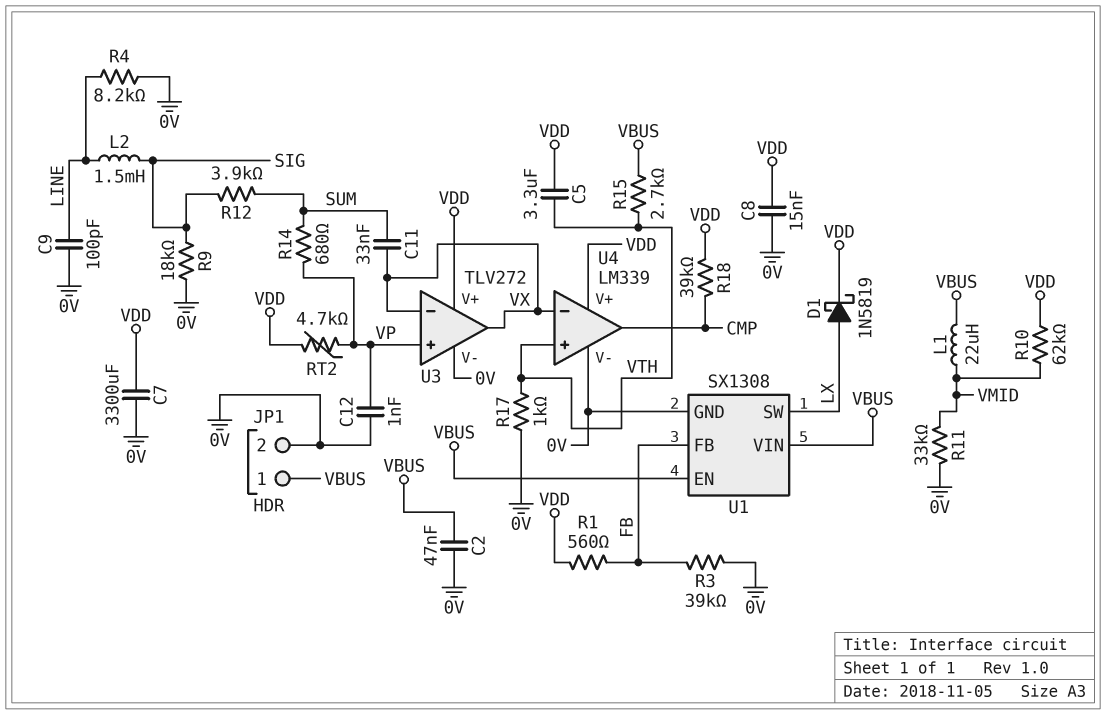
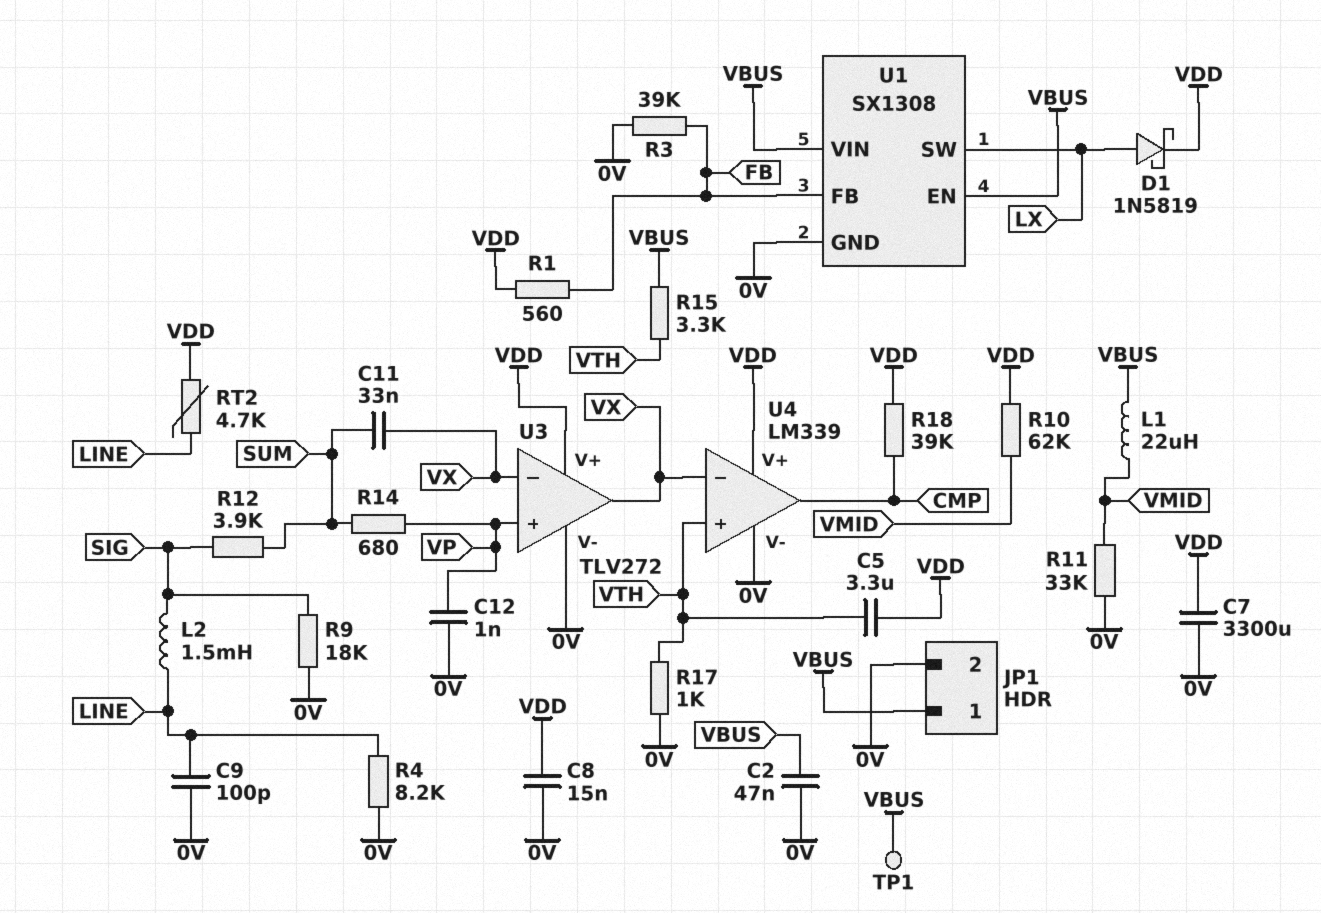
R15: 2.7k (VBUS, VTH) -> 3.3k (VBUS, VTH)
RT2: 4.7k (VDD, VP) -> 4.7k (LINE, VDD)
TP1: none -> test point (VBUS)

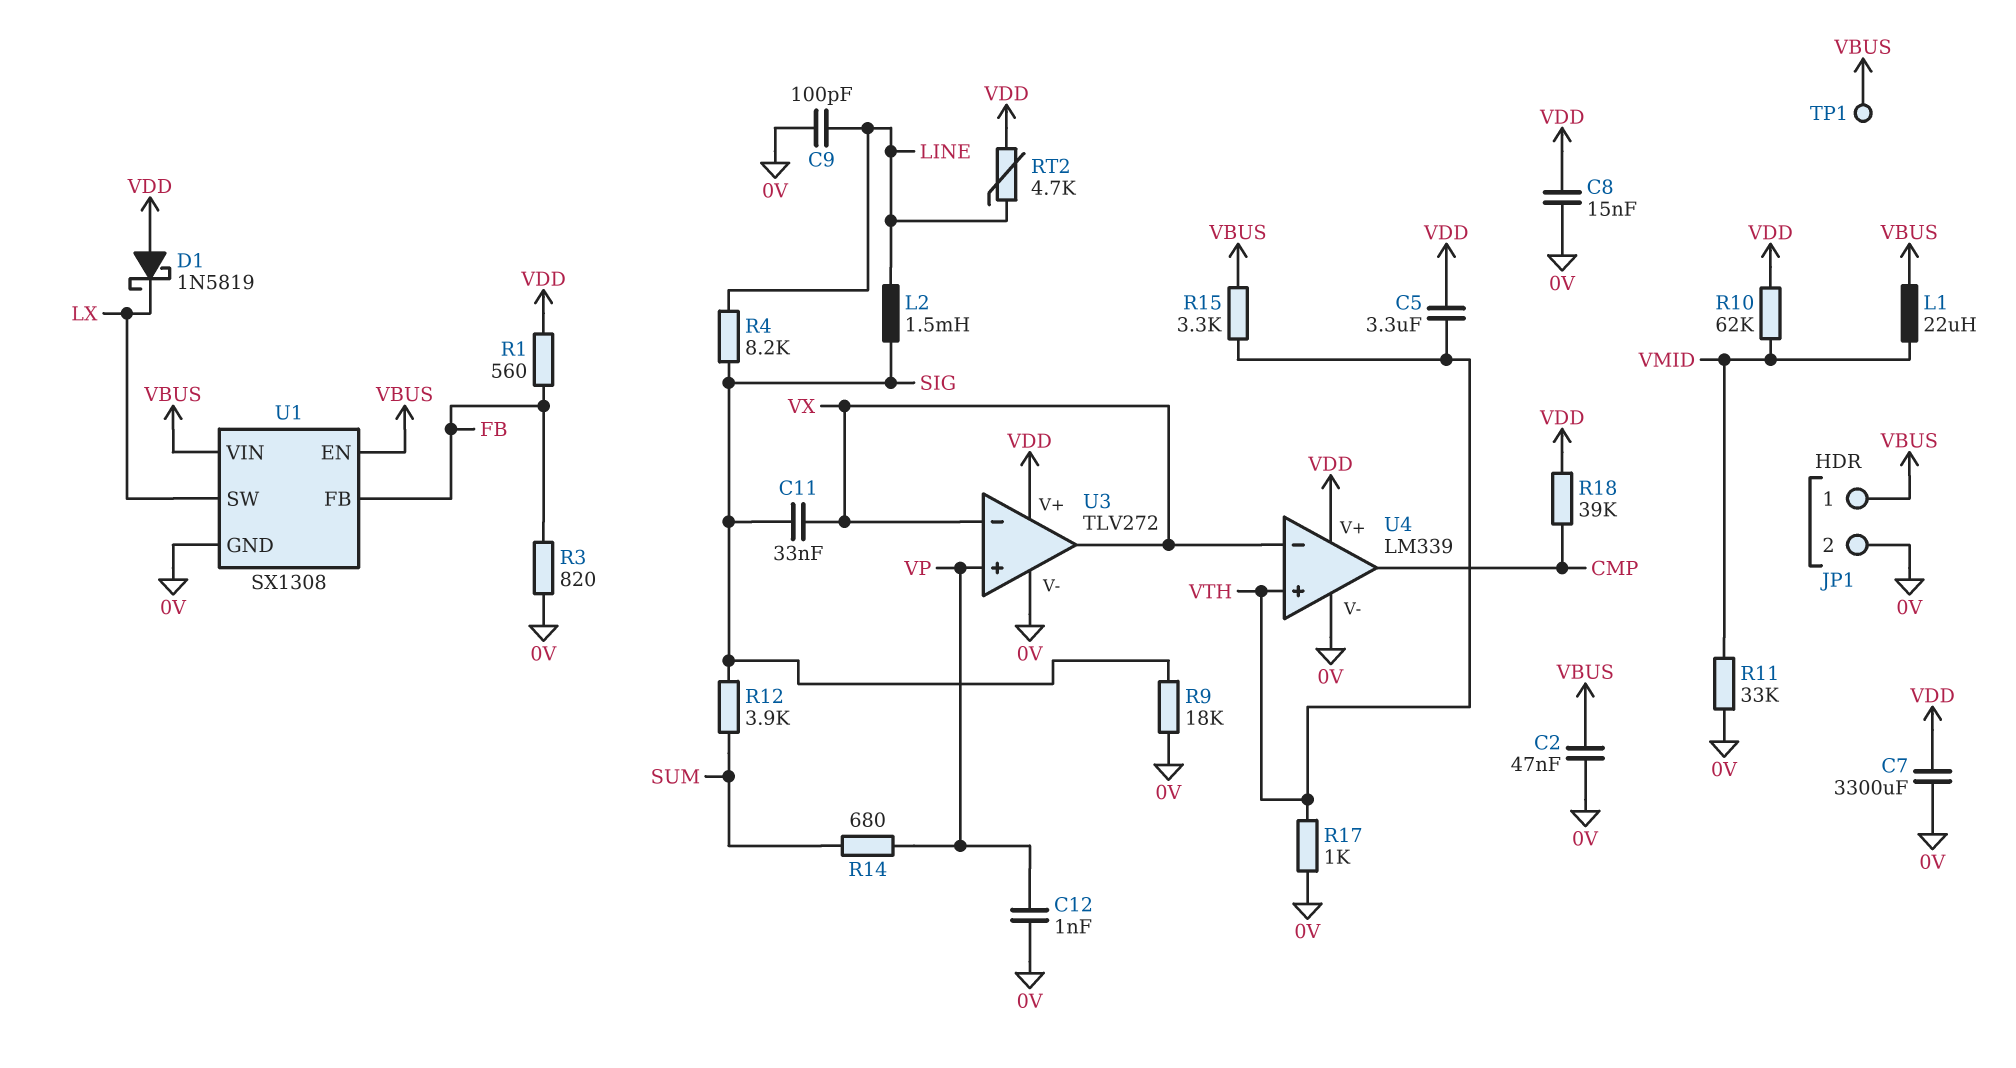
C11: 33nF (SUM, VX) -> 33nF (SIG, VX)
D1: schottky 1N5819 (A LX, K VDD) -> schottky 1N5819 (A VDD, K LX)
R3: 39k (0V, FB) -> 820 (0V, FB)
R4: 8.2k (0V, LINE) -> 8.2k (LINE, SIG)

